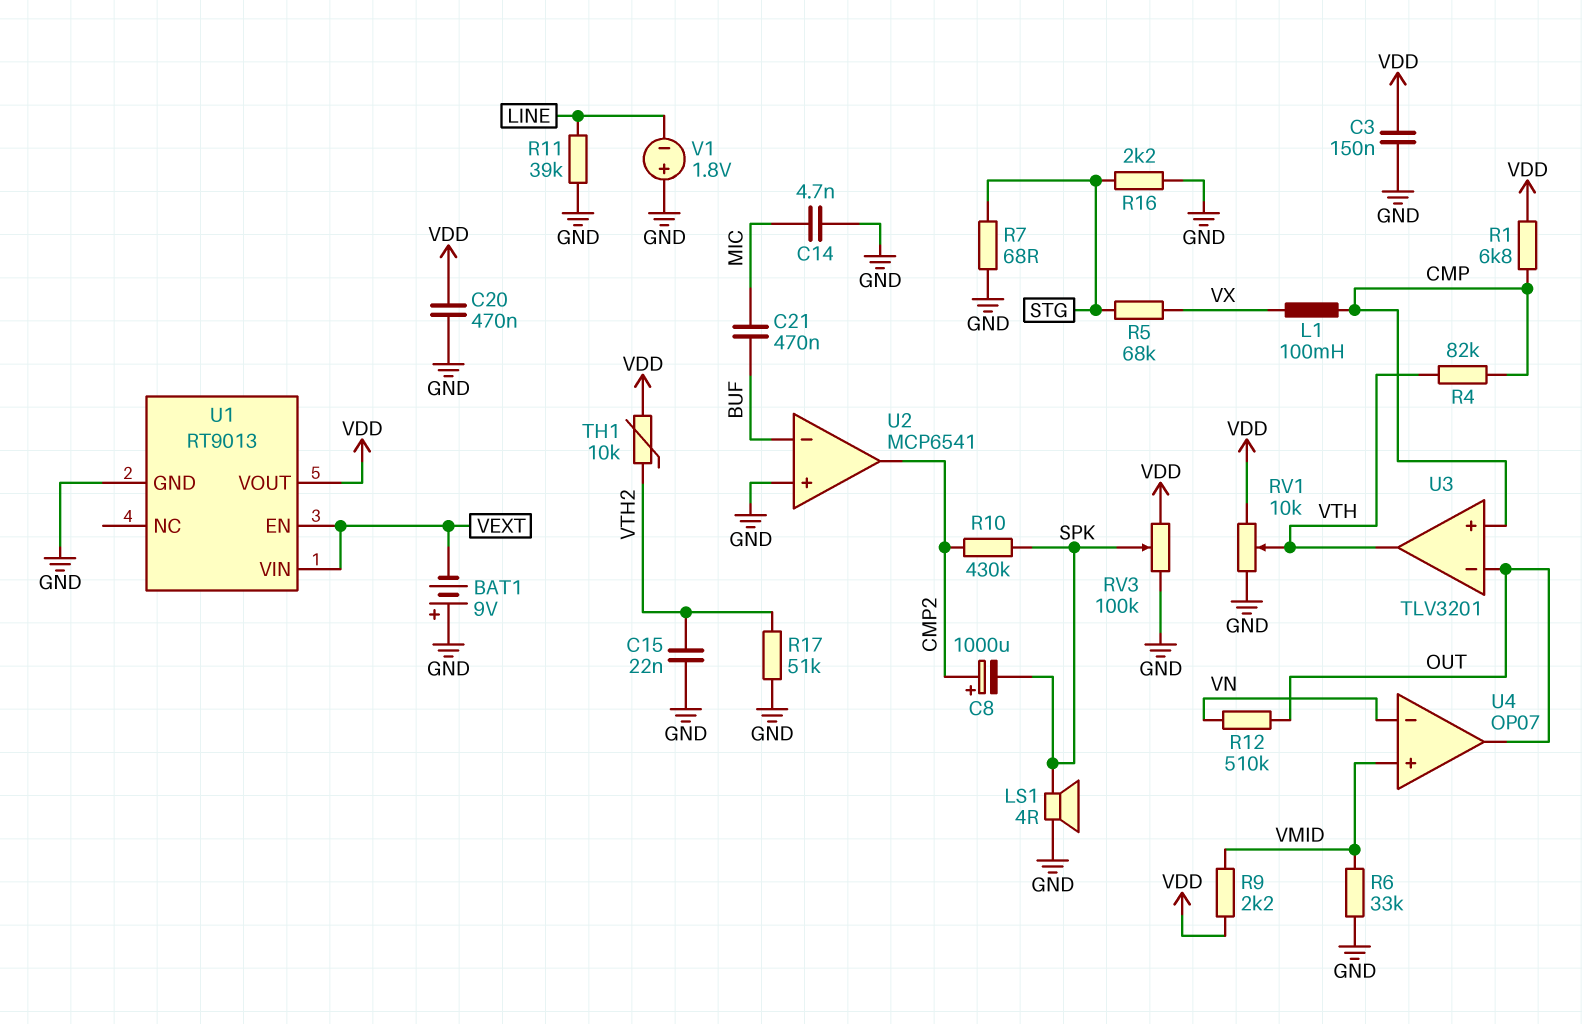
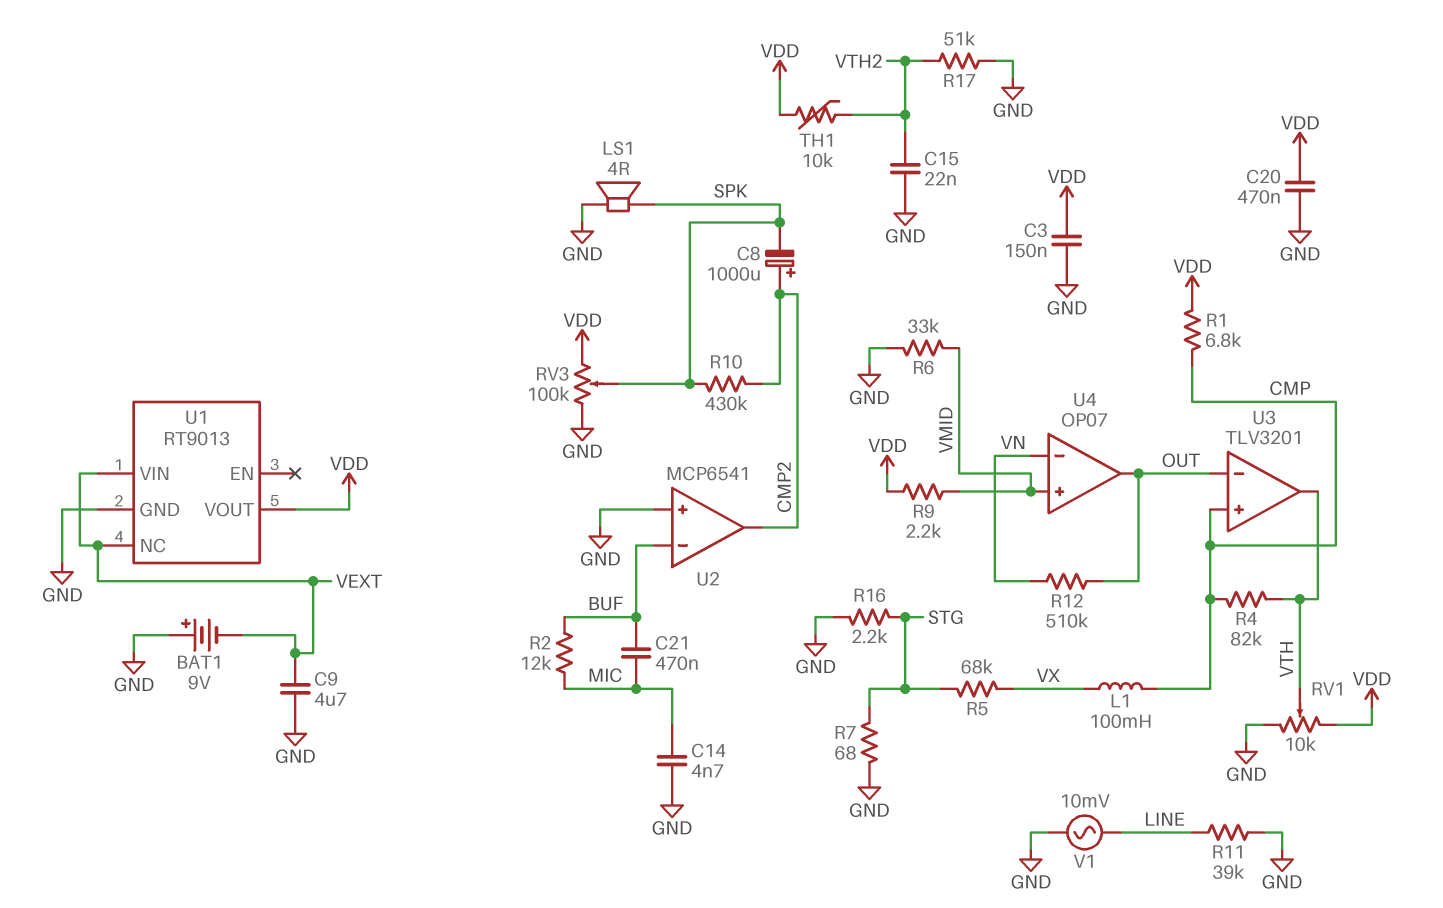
C9: none -> 4.7uF (GND, VEXT)
R2: none -> 12k (BUF, MIC)
U1 pin EN: VEXT -> none
U1 pin NC: none -> VEXT
V1: 1.8V (plus GND, minus LINE) -> AC 10mV (GND, LINE)

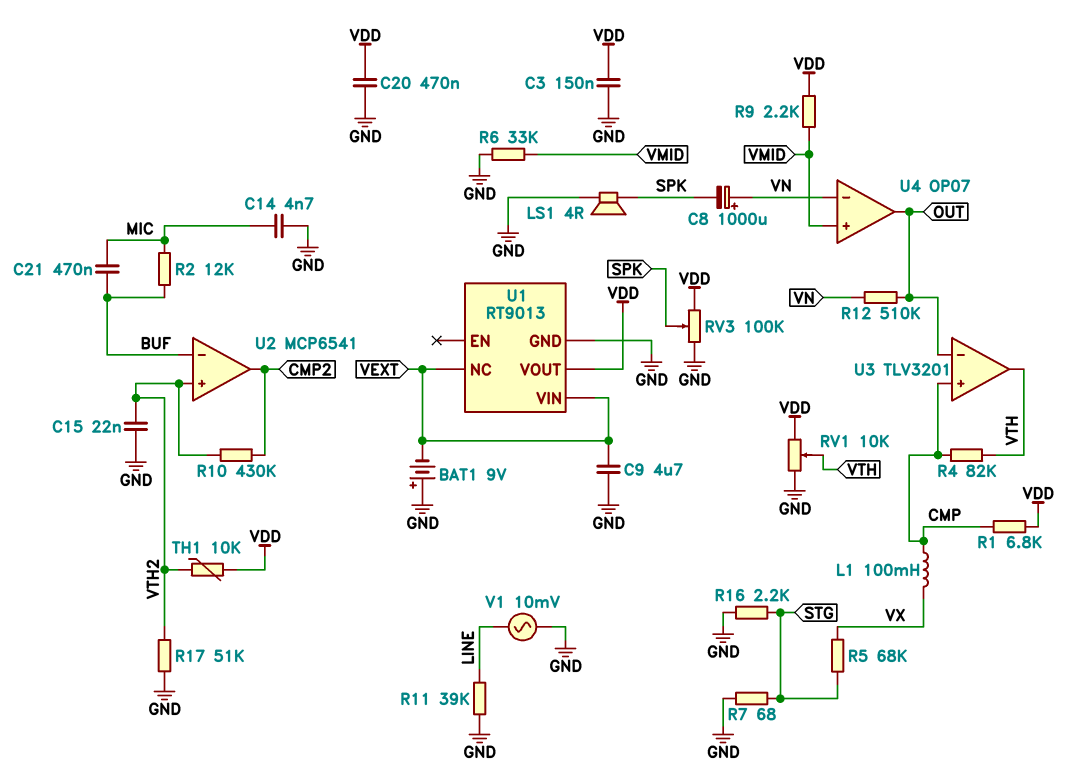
C8: 1000uF (plus CMP2, minus SPK) -> 1000uF (plus VN, minus SPK)
R10: 430k (CMP2, SPK) -> 430k (CMP2, VTH2)
U2 pin in+: GND -> VTH2

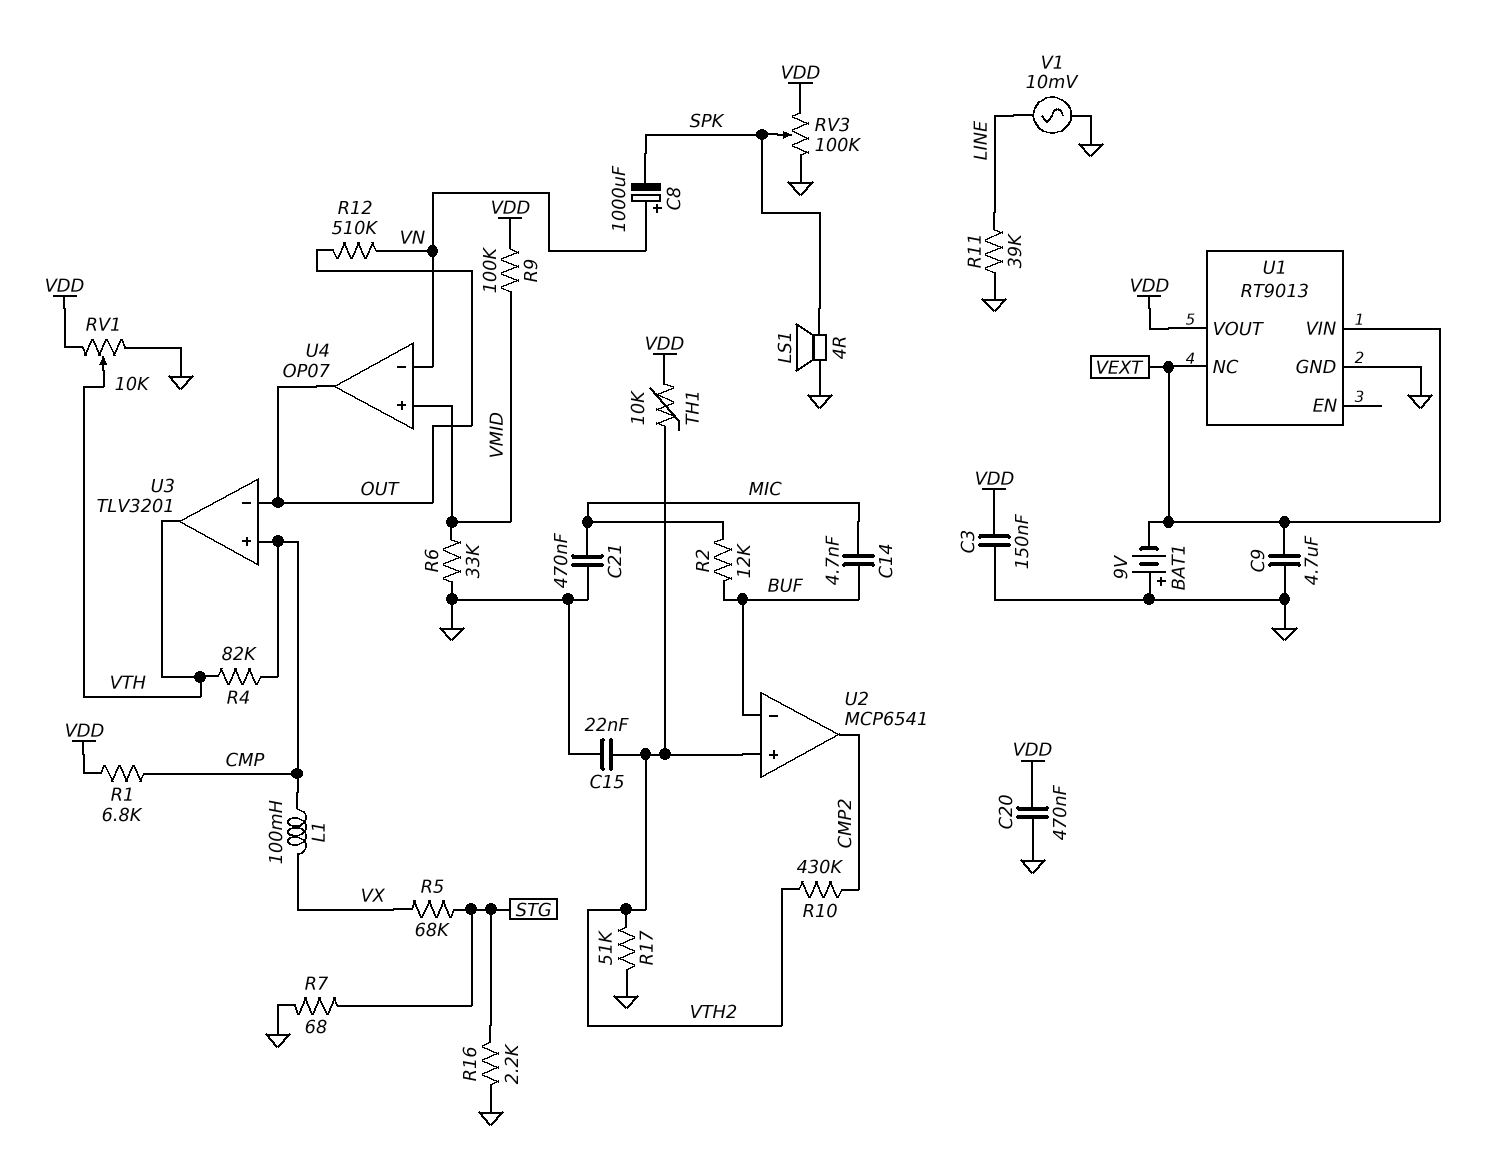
C14: 4.7nF (GND, MIC) -> 4.7nF (BUF, MIC)
C21: 470nF (BUF, MIC) -> 470nF (GND, MIC)
R9: 2.2k (VDD, VMID) -> 100k (VDD, VMID)

